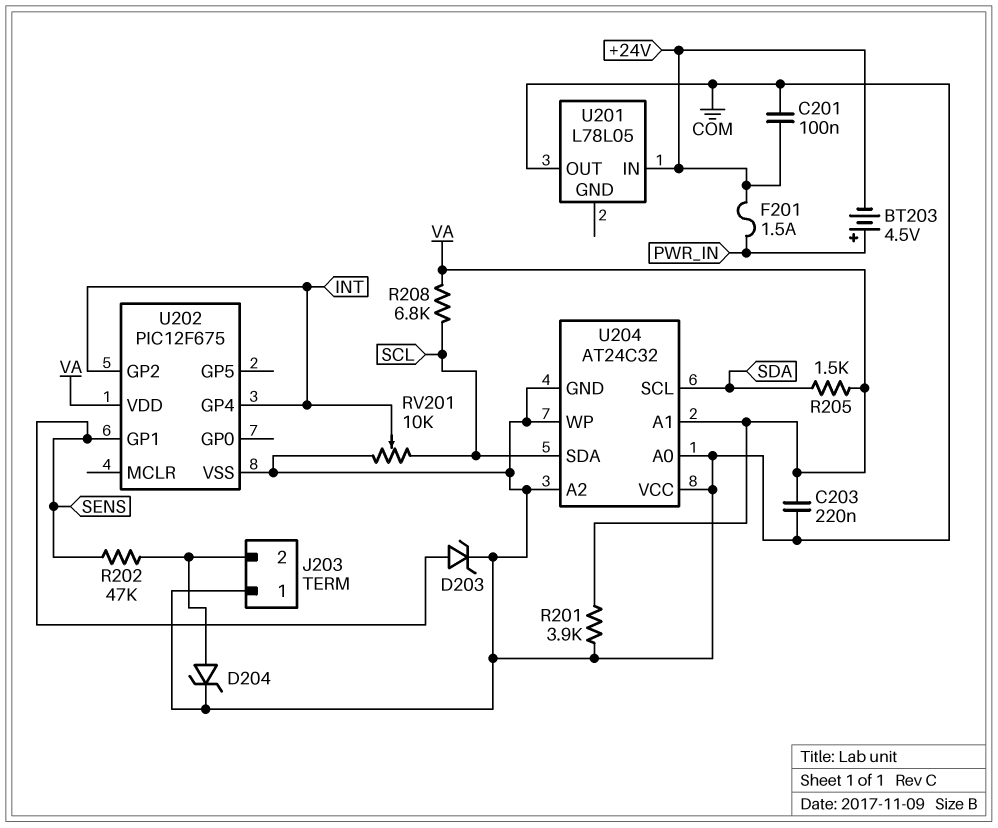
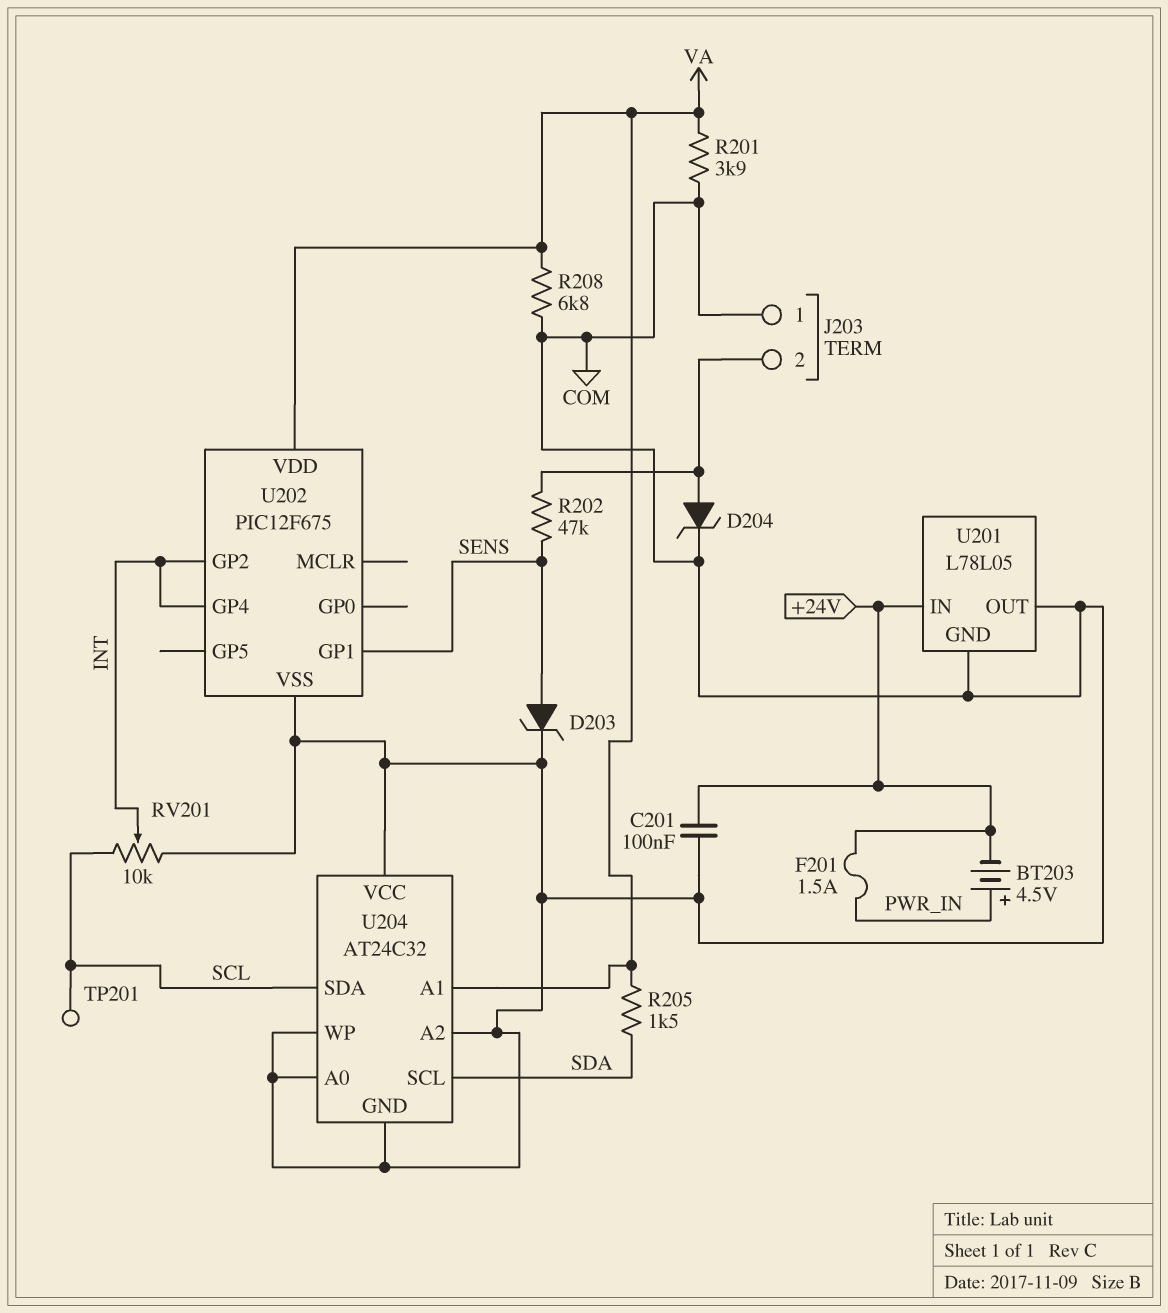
C203: 220nF (COM, VA) -> none
R208: 6.8k (SCL, VA) -> 6.8k (COM, VA)
TP201: none -> test point (SCL)
U201 pin GND: none -> COM

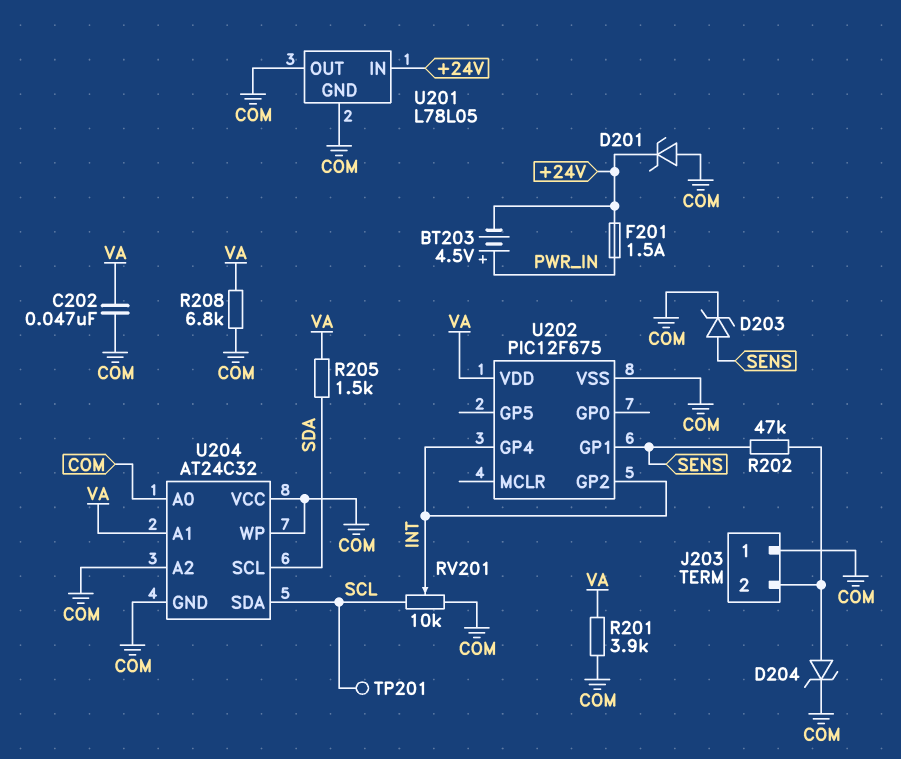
C201: 100nF (+24V, COM) -> none
C202: none -> 47nF (COM, VA)
D201: none -> zener (A COM, K +24V)

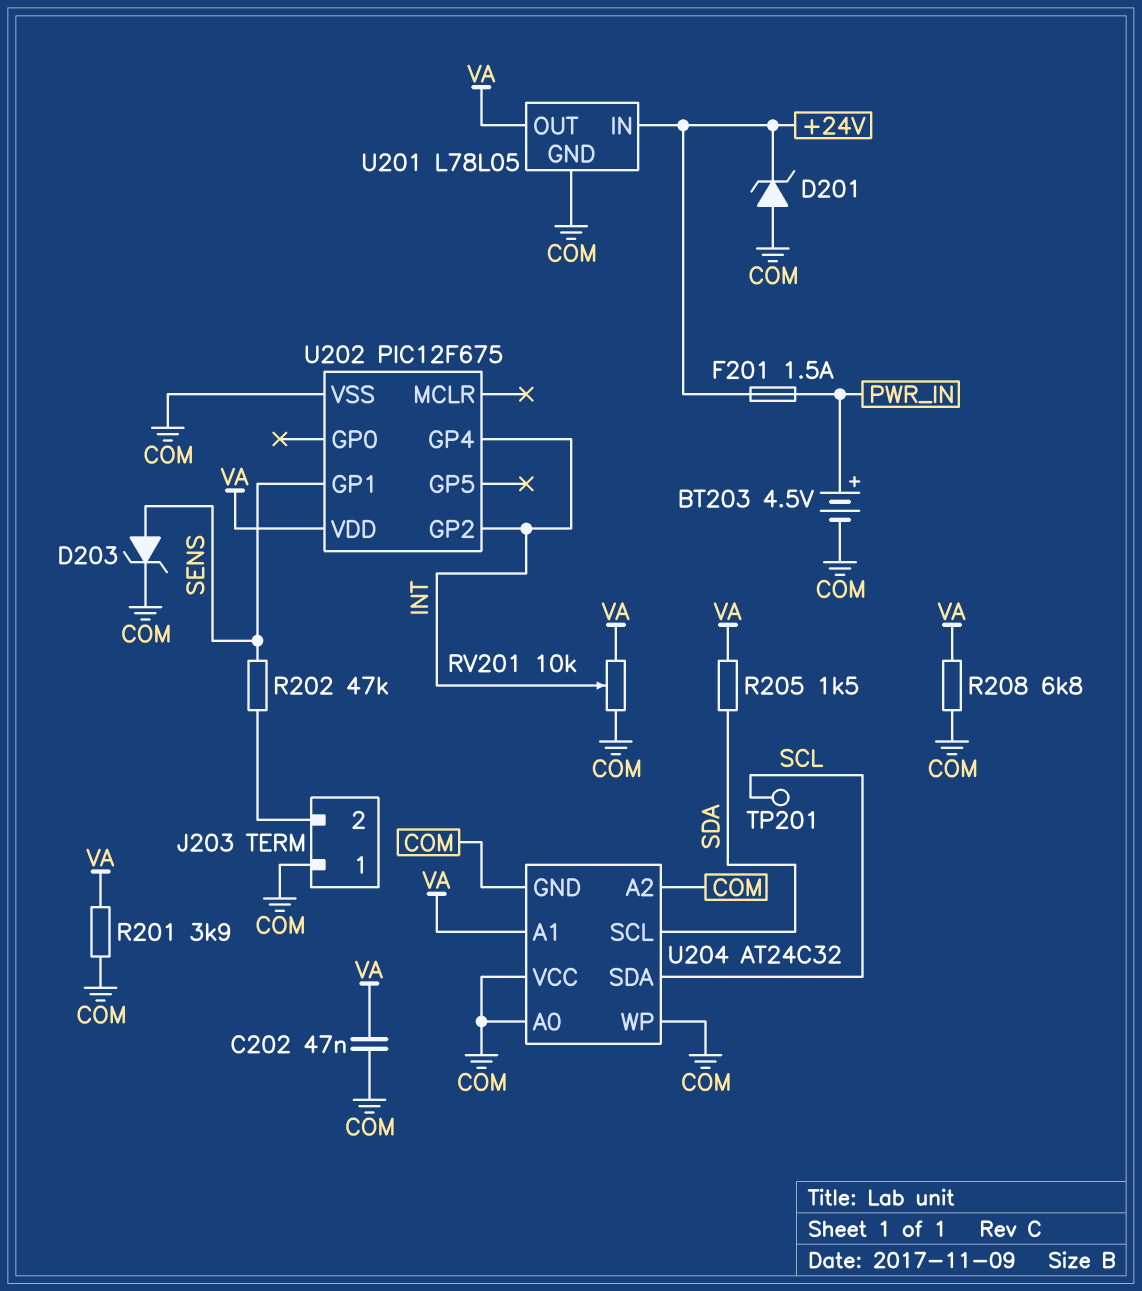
BT203: 4.5V (plus PWR_IN, minus +24V) -> 4.5V (plus PWR_IN, minus COM)
D204: zener (A J203/2, K COM) -> none
RV201: 10k (COM, SCL, wiper INT) -> 10k (COM, VA, wiper INT)
U201 pin OUT: COM -> VA

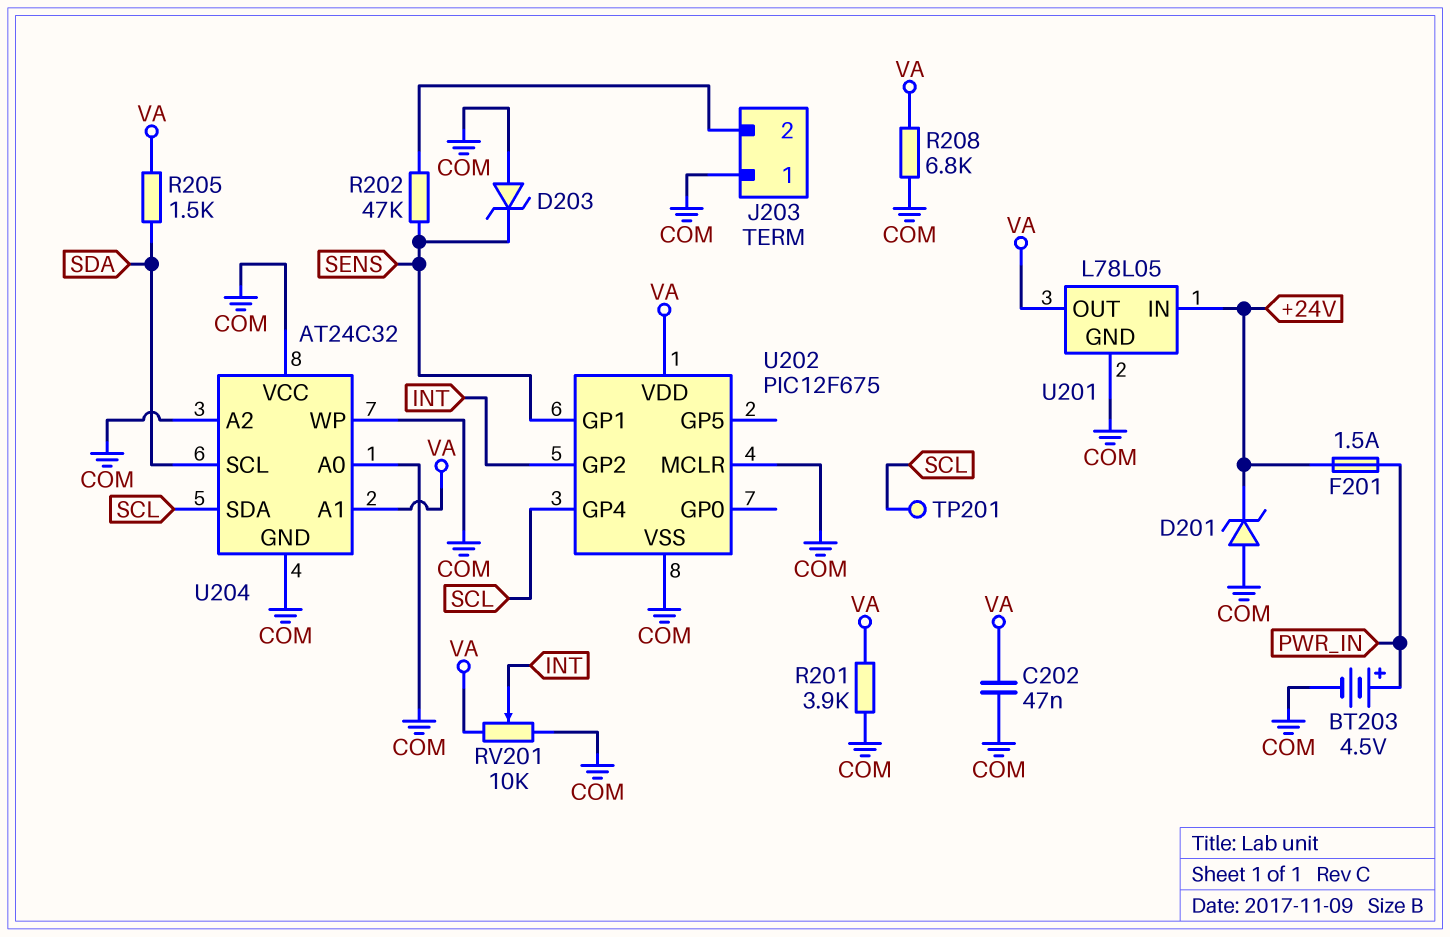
D203: zener (A SENS, K COM) -> zener (A COM, K SENS)
U202 pin GP4: INT -> SCL
U202 pin MCLR: none -> COM

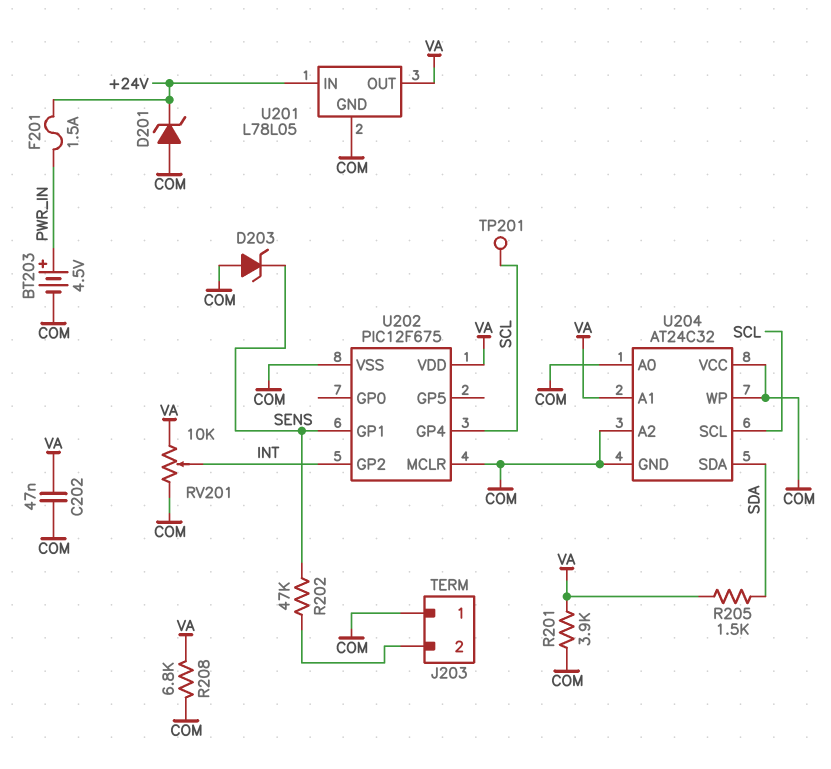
U204 pin SCL: SDA -> SCL
U204 pin SDA: SCL -> SDA

